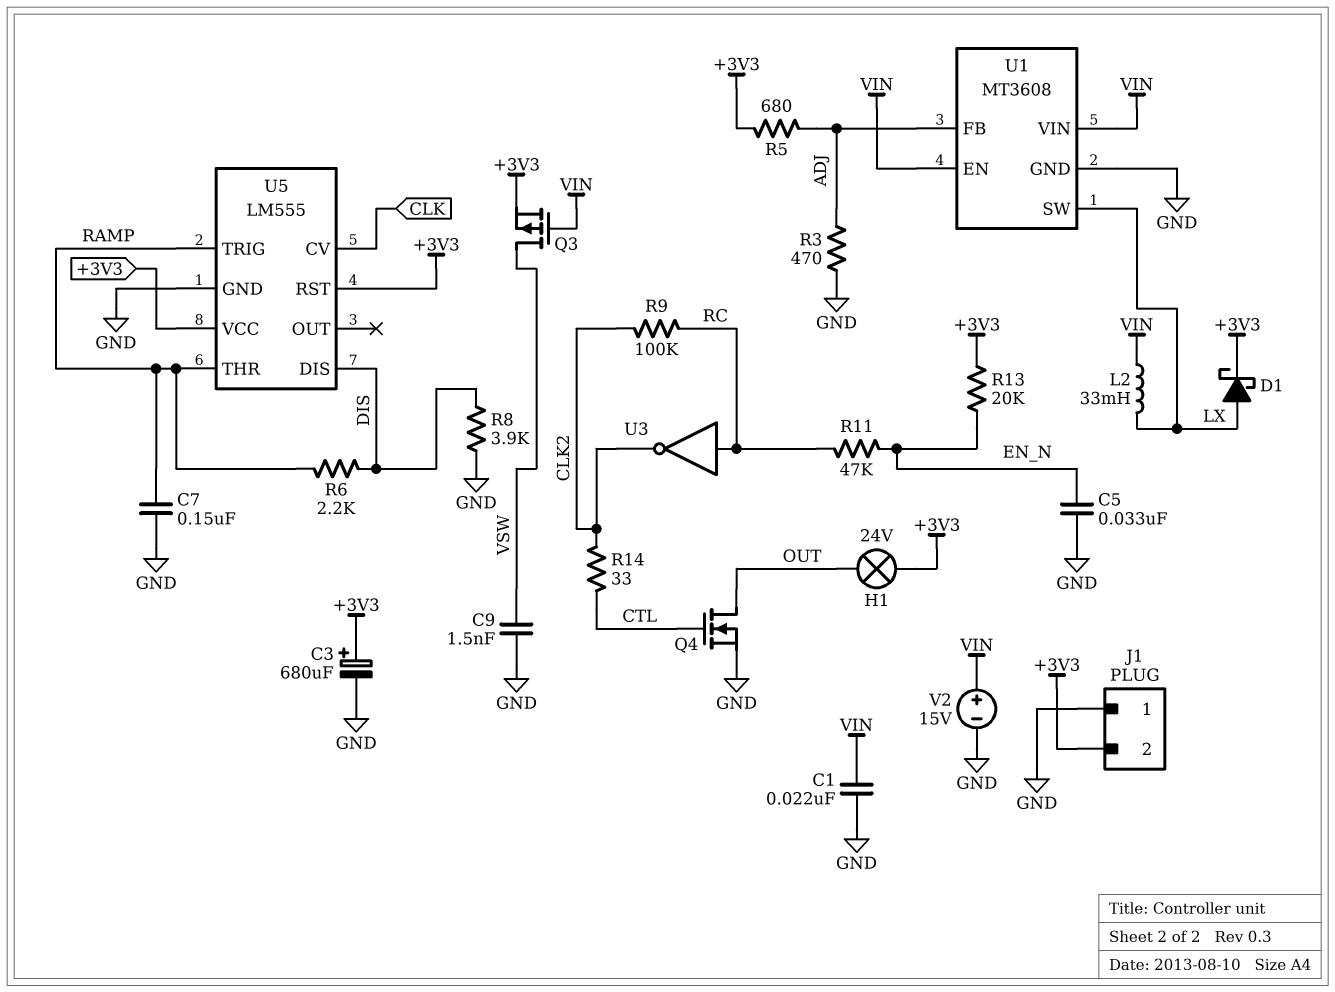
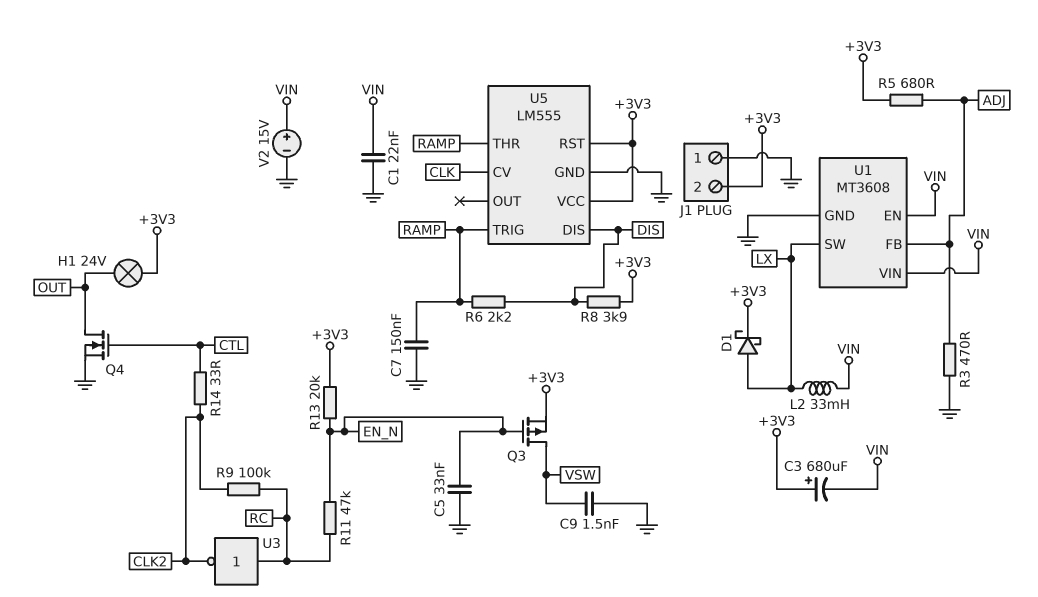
C3: 680uF (plus +3V3, minus GND) -> 680uF (plus +3V3, minus VIN)
Q3: PMOS (G VIN, D VSW, S +3V3) -> PMOS (G EN_N, D VSW, S +3V3)
R8: 3.9k (DIS, GND) -> 3.9k (+3V3, DIS)

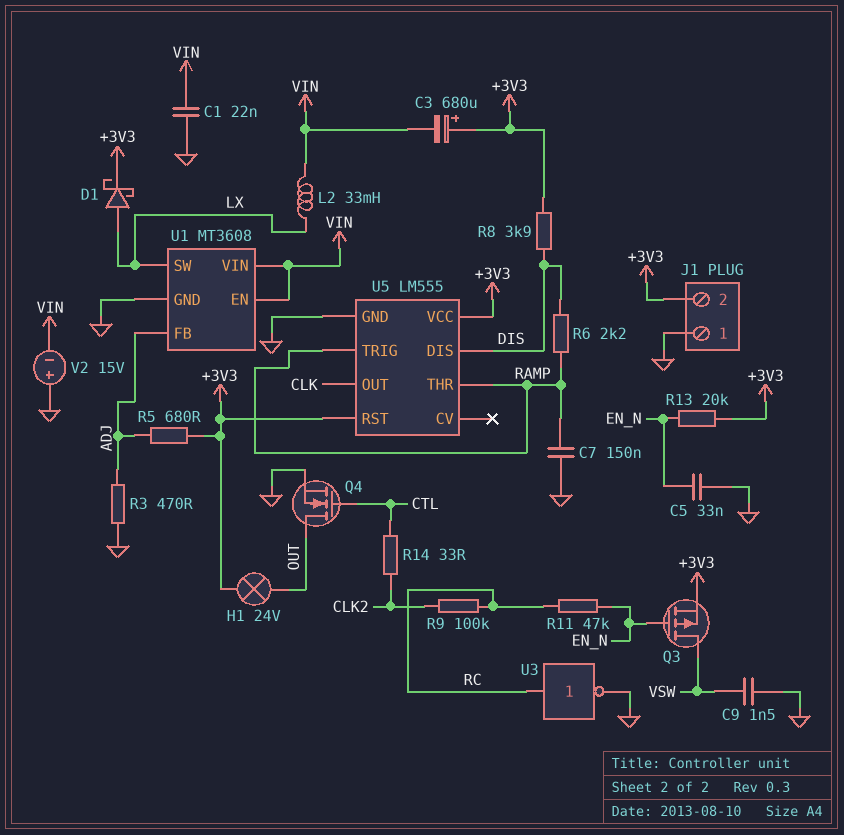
U3: NOT (in RC, out CLK2) -> NOT (in RC, out GND)
U5 pin CV: CLK -> none
U5 pin OUT: none -> CLK
V2: 15V (plus VIN, minus GND) -> 15V (plus GND, minus VIN)

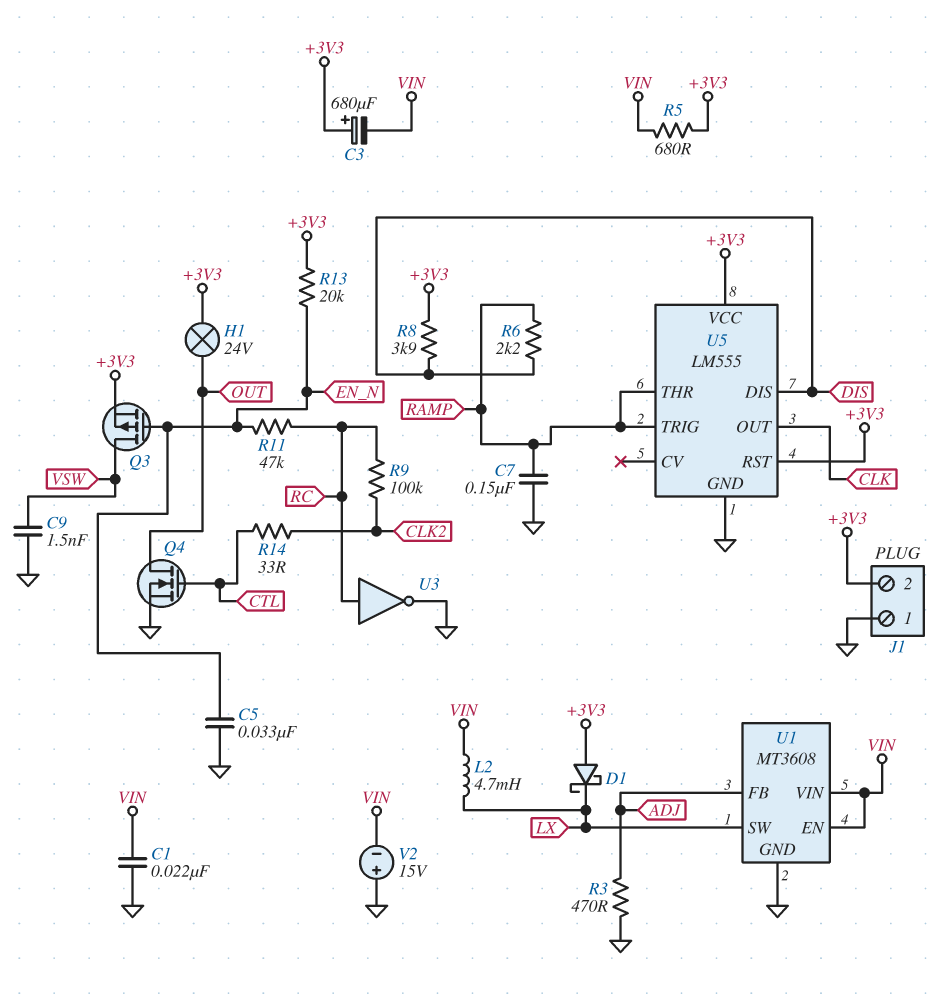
D1: schottky (A LX, K +3V3) -> schottky (A +3V3, K LX)
L2: 33mH (LX, VIN) -> 4.7mH (LX, VIN)
R5: 680 (+3V3, ADJ) -> 680 (+3V3, VIN)

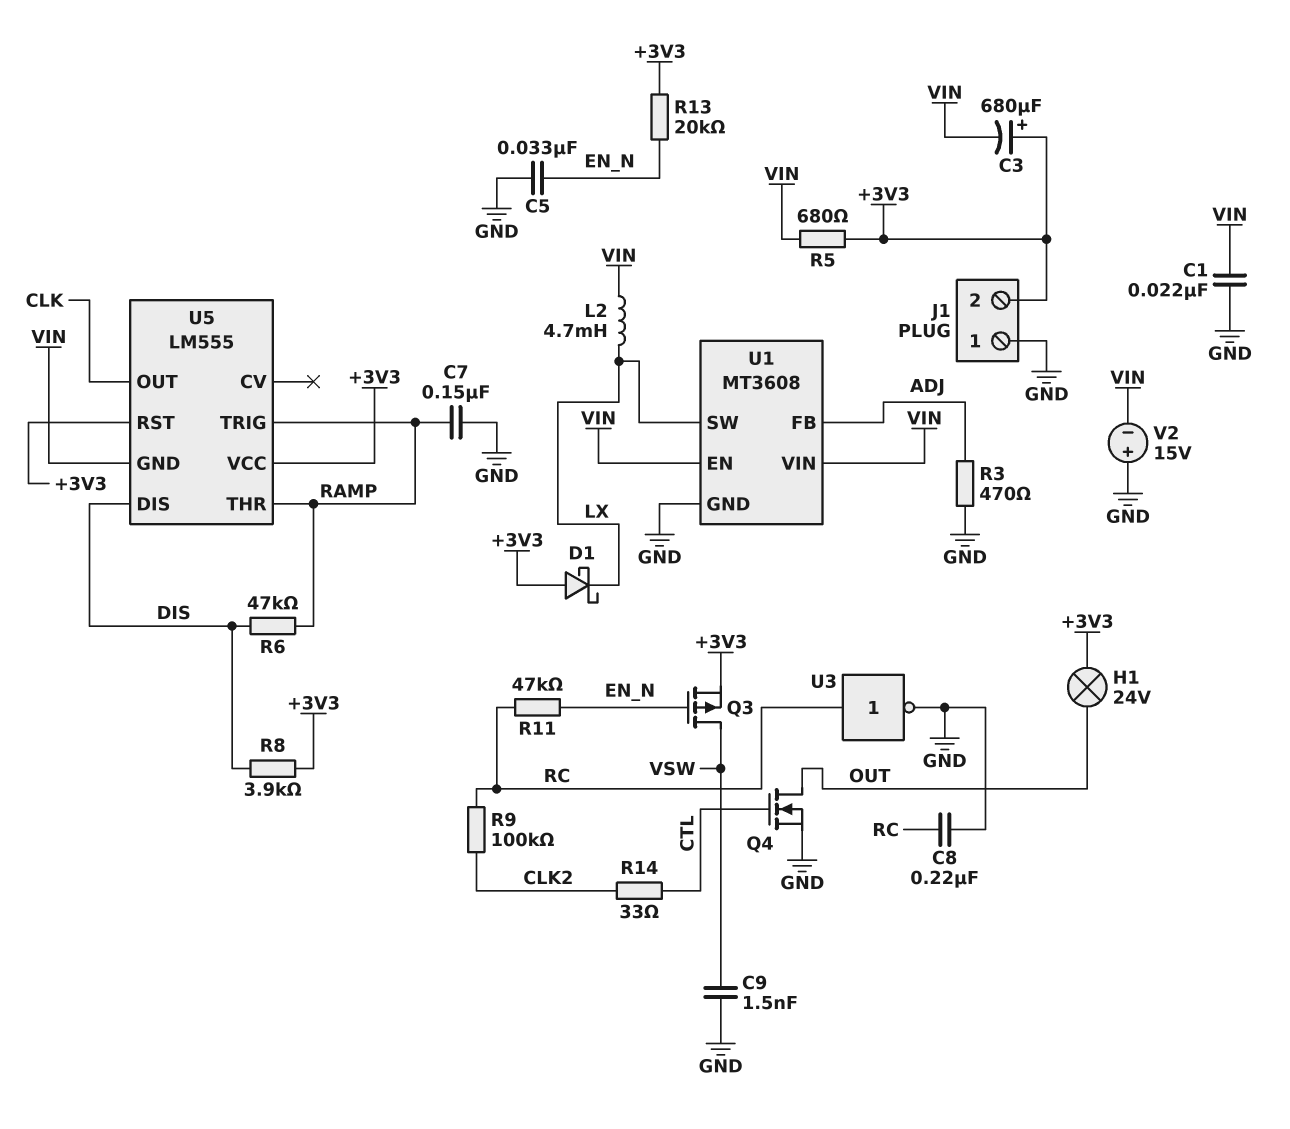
C8: none -> 220nF (GND, RC)
R6: 2.2k (DIS, RAMP) -> 47k (DIS, RAMP)
U5 pin GND: GND -> VIN

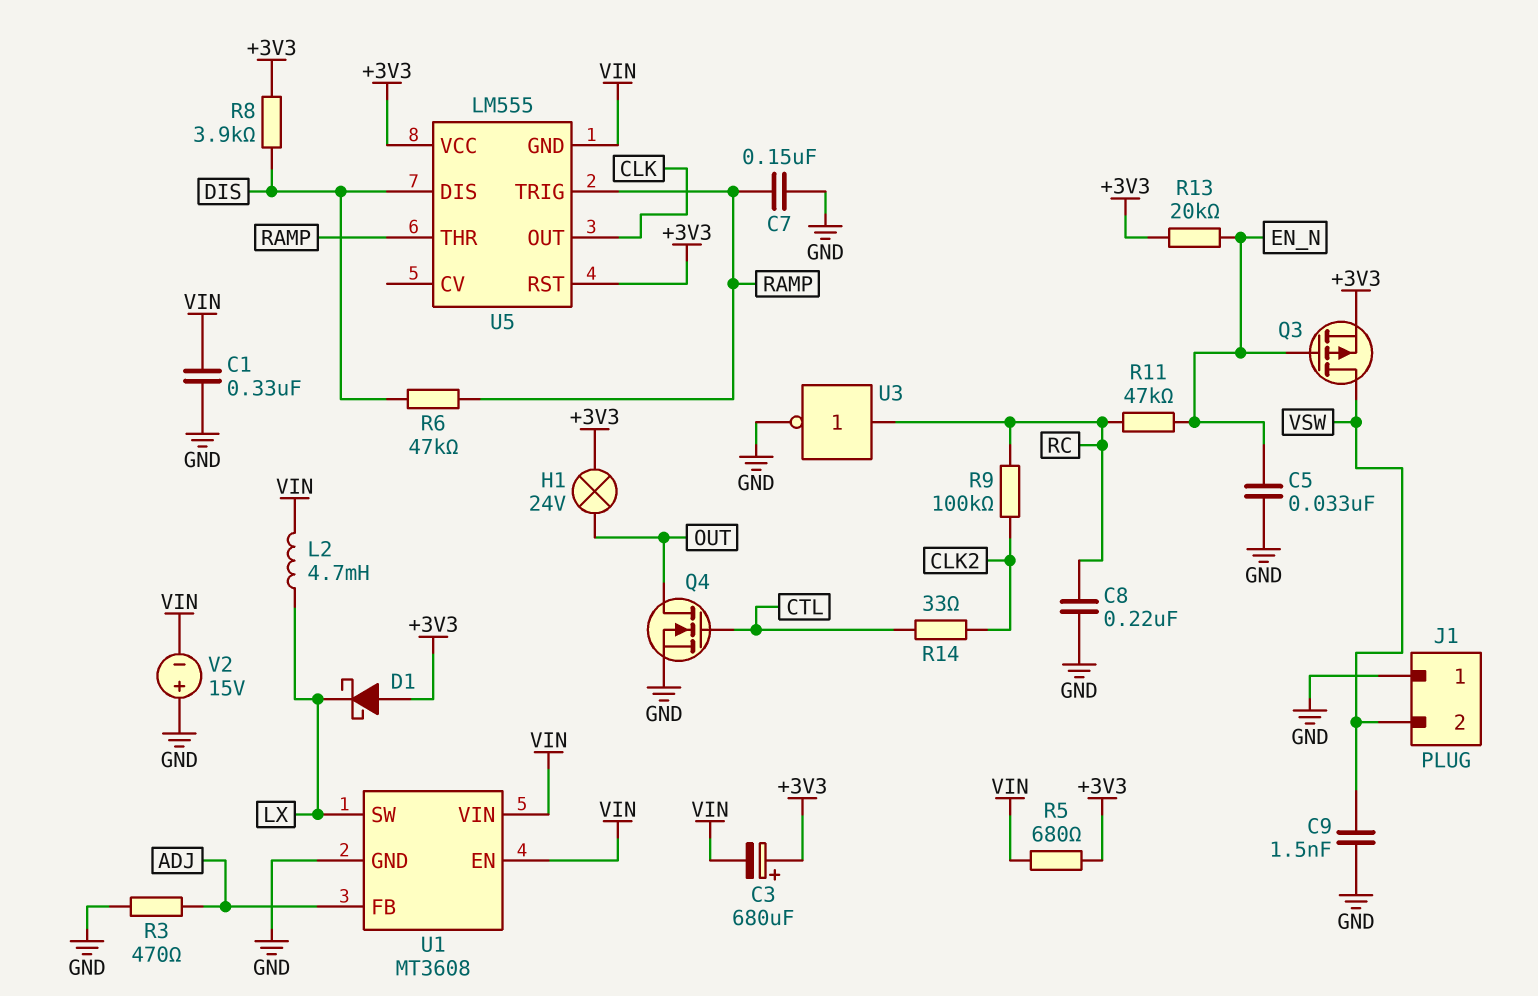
C1: 22nF (GND, VIN) -> 330nF (GND, VIN)
J1 pin 2: +3V3 -> VSW

